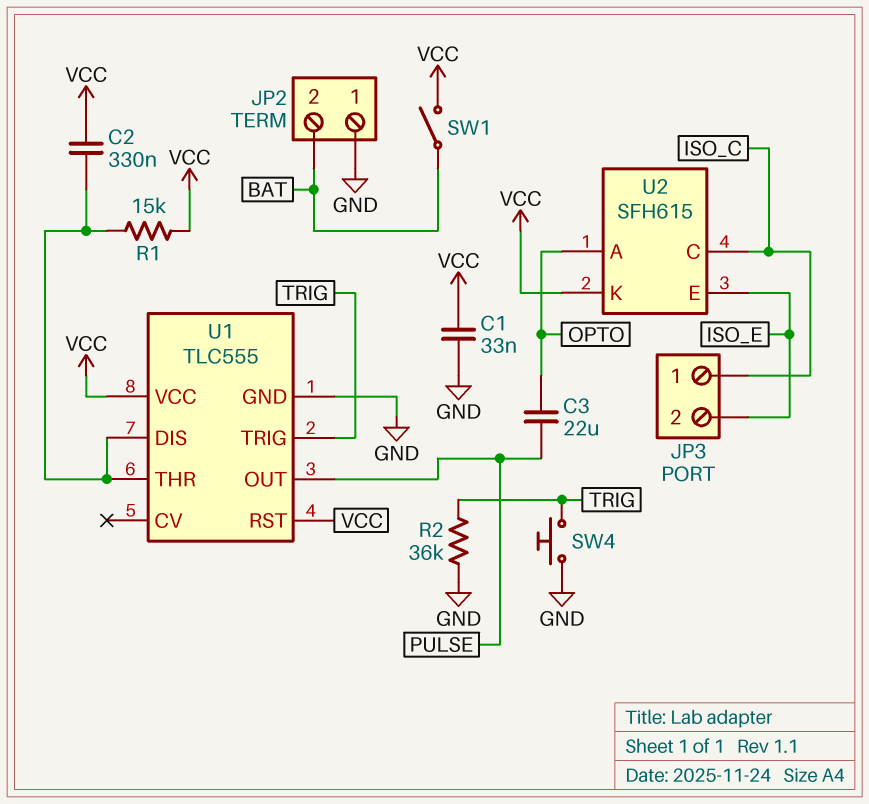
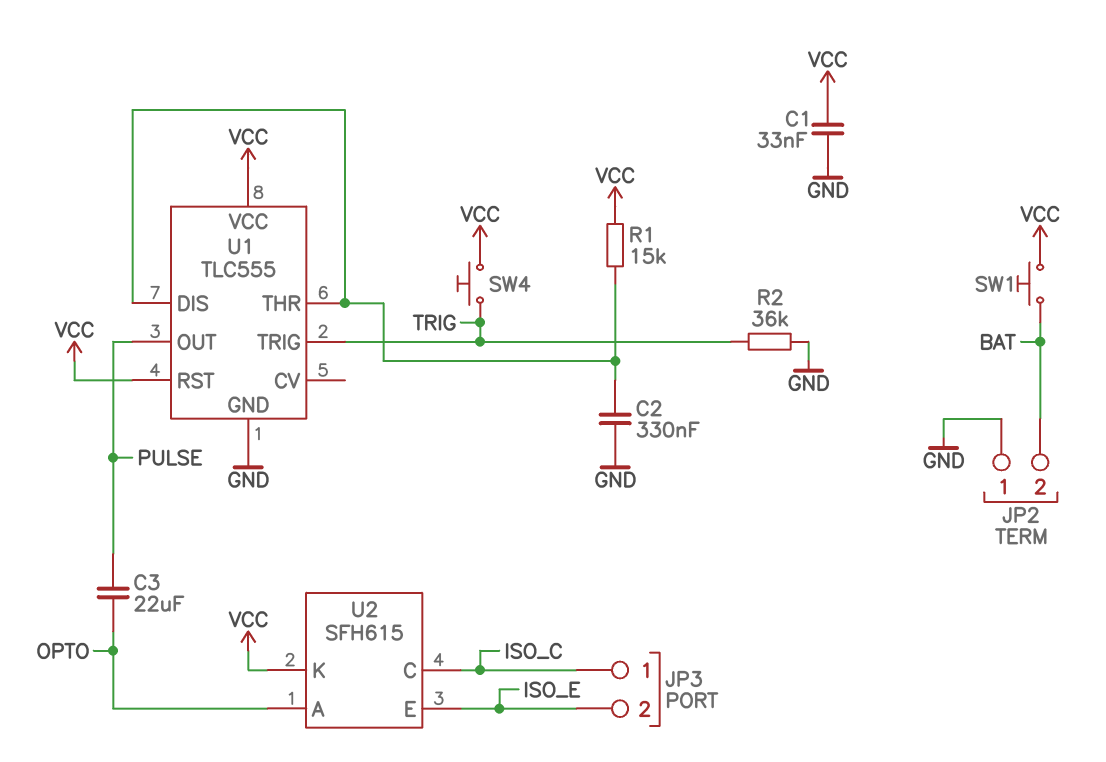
C2: 330nF (U1/DIS, VCC) -> 330nF (GND, U1/DIS)
SW1: switch (BAT, VCC) -> button (BAT, VCC)
SW4: button (GND, TRIG) -> button (TRIG, VCC)

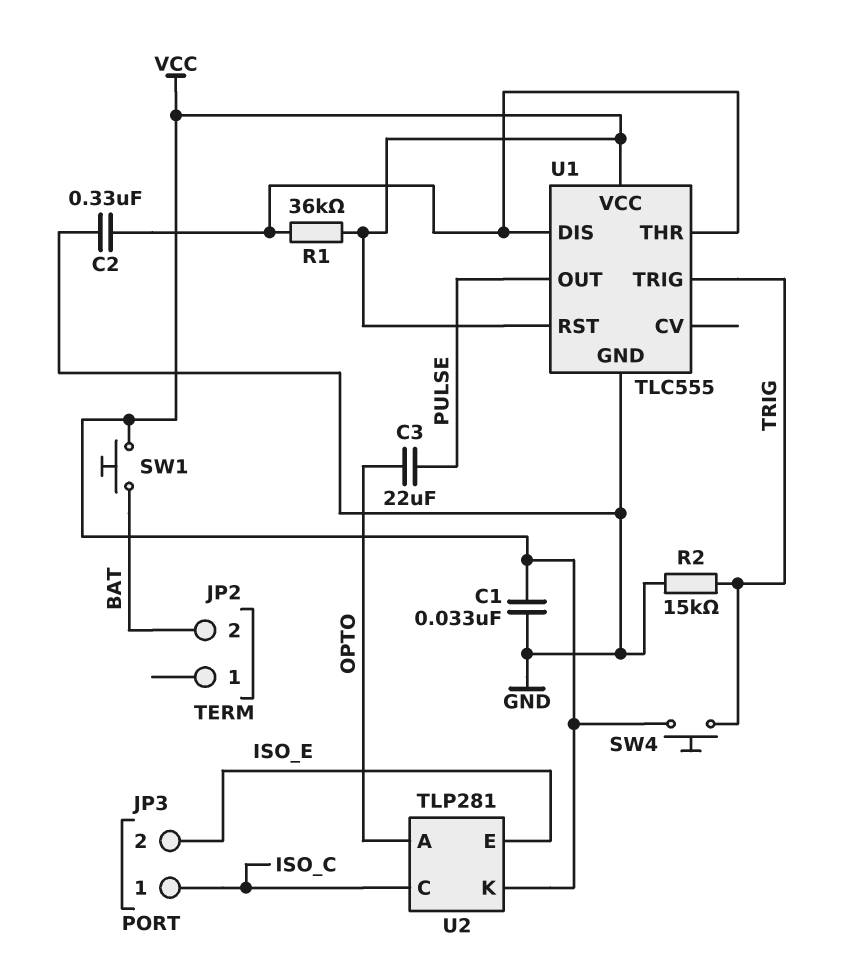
JP2 pin 1: GND -> none
R1: 15k (U1/DIS, VCC) -> 36k (U1/DIS, VCC)
R2: 36k (GND, TRIG) -> 15k (GND, TRIG)
U2: SFH615 -> TLP281

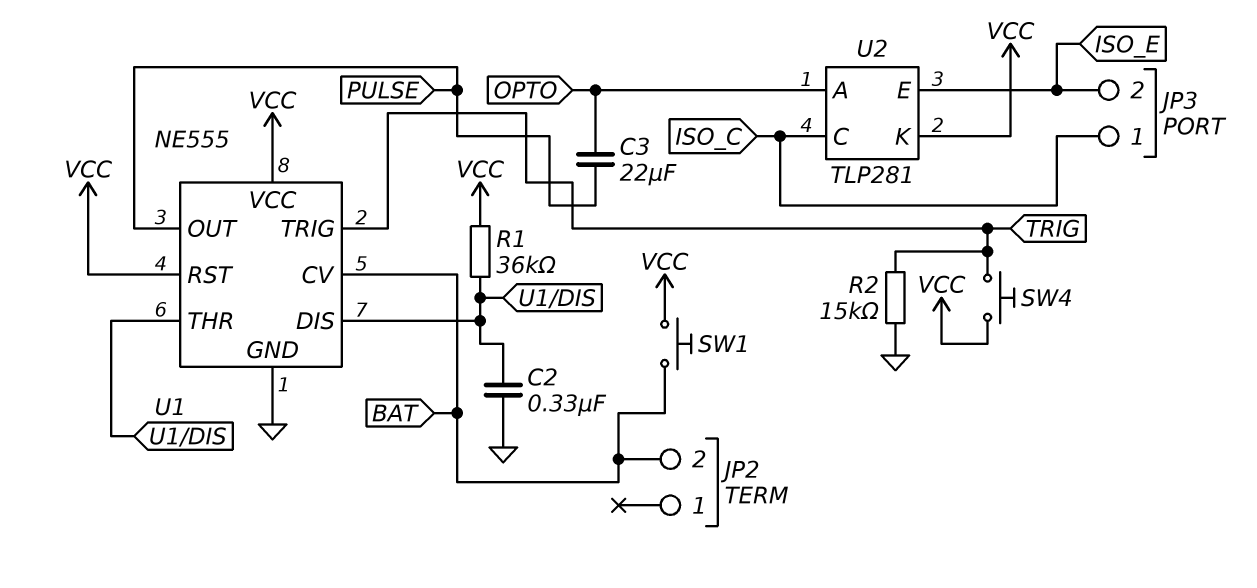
C1: 33nF (GND, VCC) -> none
U1: TLC555 -> NE555
U1 pin CV: none -> BAT

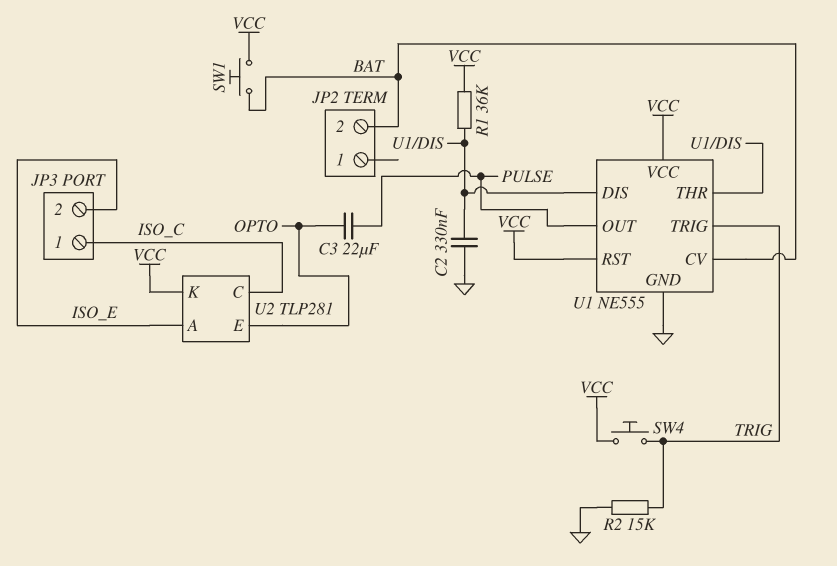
U2 pin A: OPTO -> ISO_E
U2 pin E: ISO_E -> OPTO

